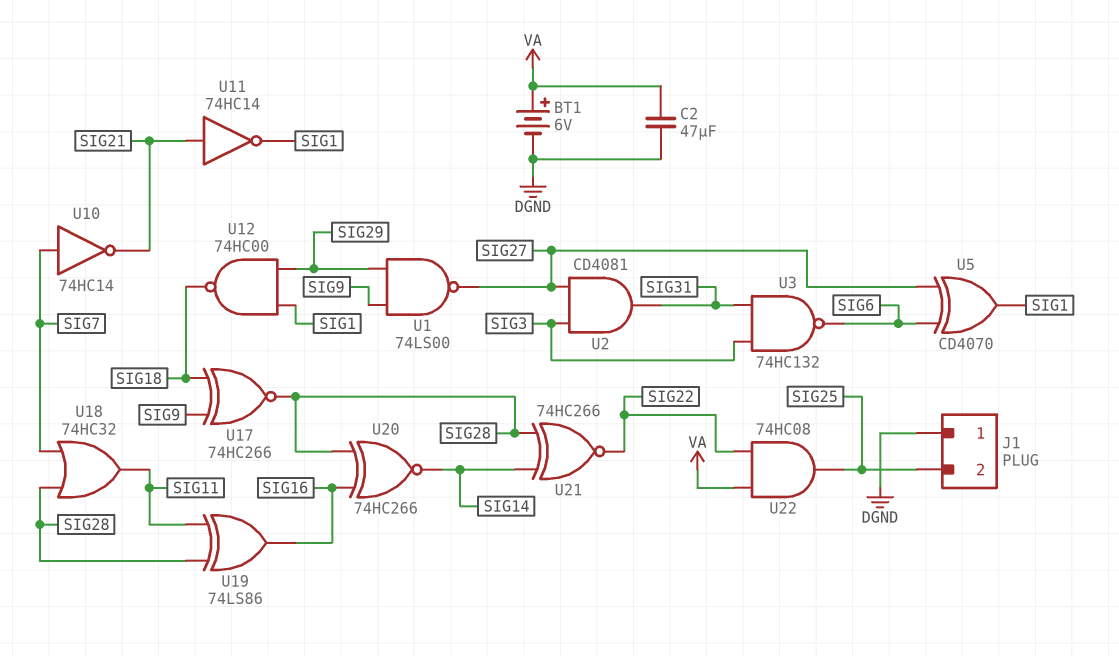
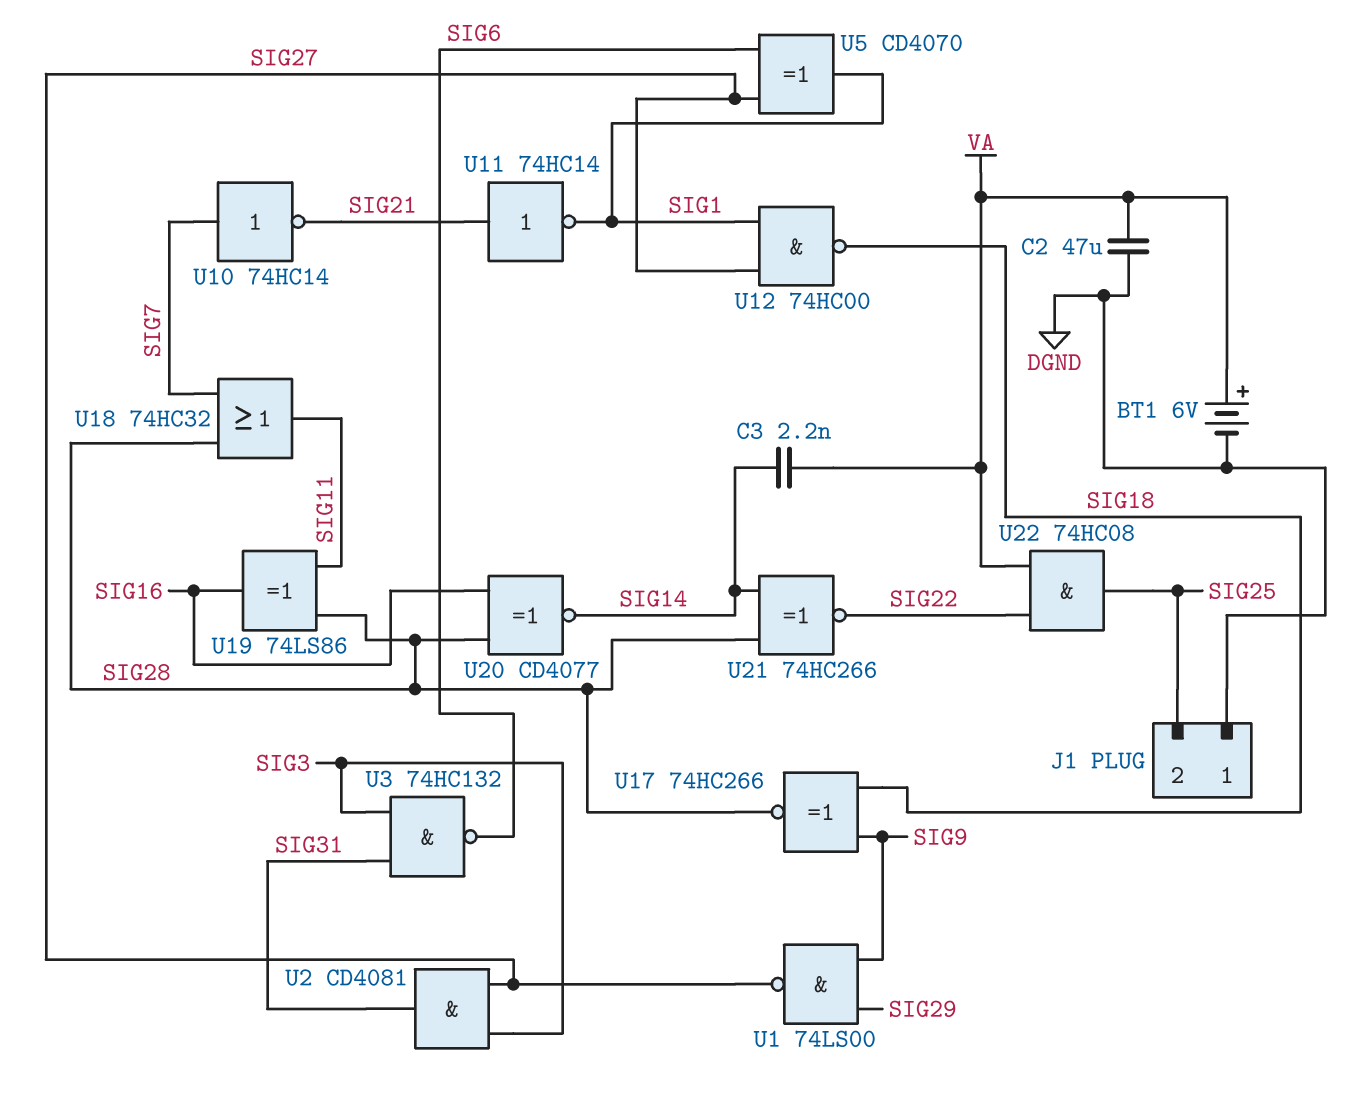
C3: none -> 2.2nF (SIG14, VA)
U12: NAND 74HC00 (in SIG1, in SIG29, out SIG18) -> NAND 74HC00 (in SIG1, in SIG27, out SIG18)
U20: XNOR 74HC266 (in SIG16, in SIG28, out SIG14) -> XNOR CD4077 (in SIG16, in SIG28, out SIG14)

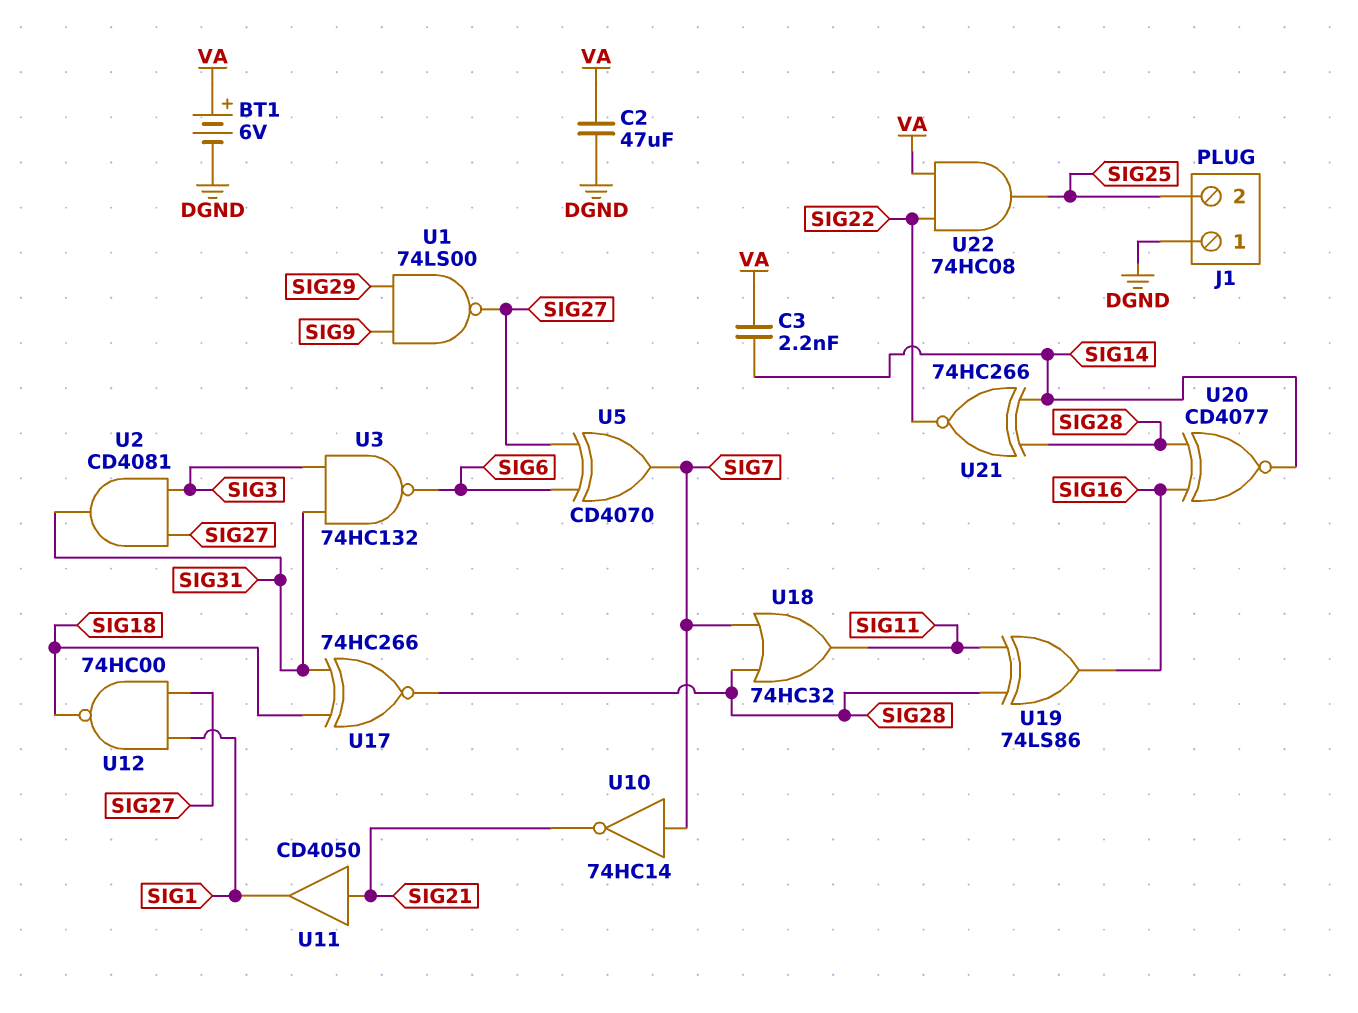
U5: XOR CD4070 (in SIG6, in SIG27, out SIG1) -> XOR CD4070 (in SIG6, in SIG27, out SIG7)
U11: NOT 74HC14 (in SIG21, out SIG1) -> buffer CD4050 (in SIG21, out SIG1)
U17: XNOR 74HC266 (in SIG9, in SIG18, out SIG28) -> XNOR 74HC266 (in SIG18, in SIG31, out SIG28)

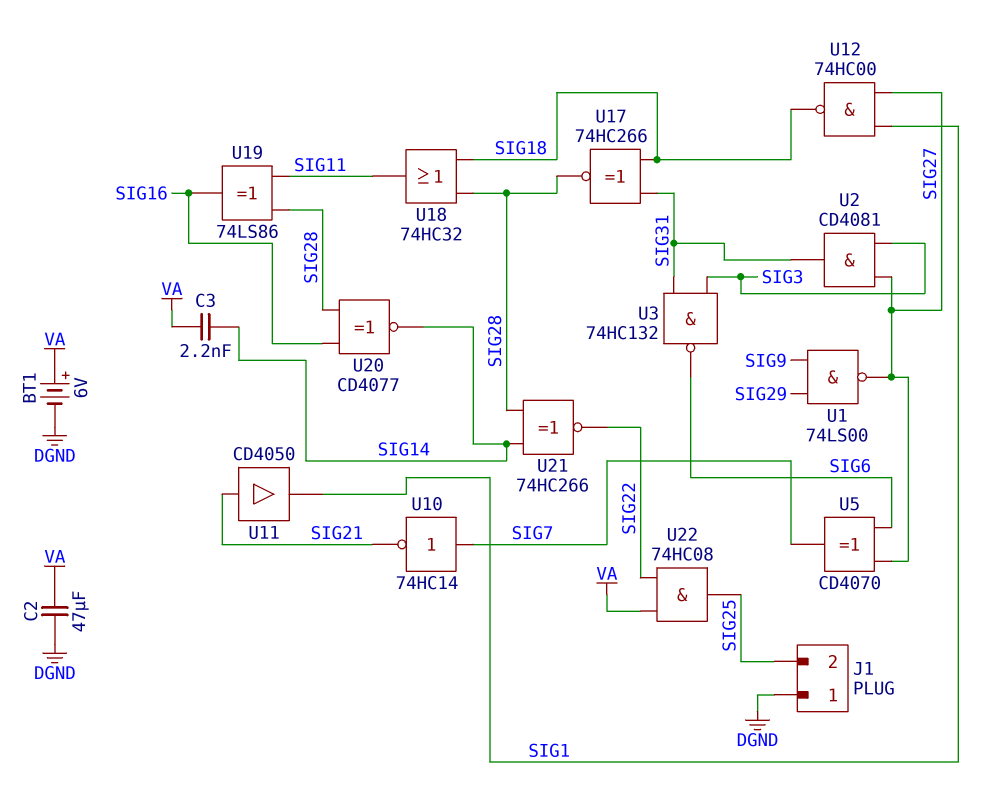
U18: OR 74HC32 (in SIG7, in SIG28, out SIG11) -> OR 74HC32 (in SIG18, in SIG28, out SIG11)

